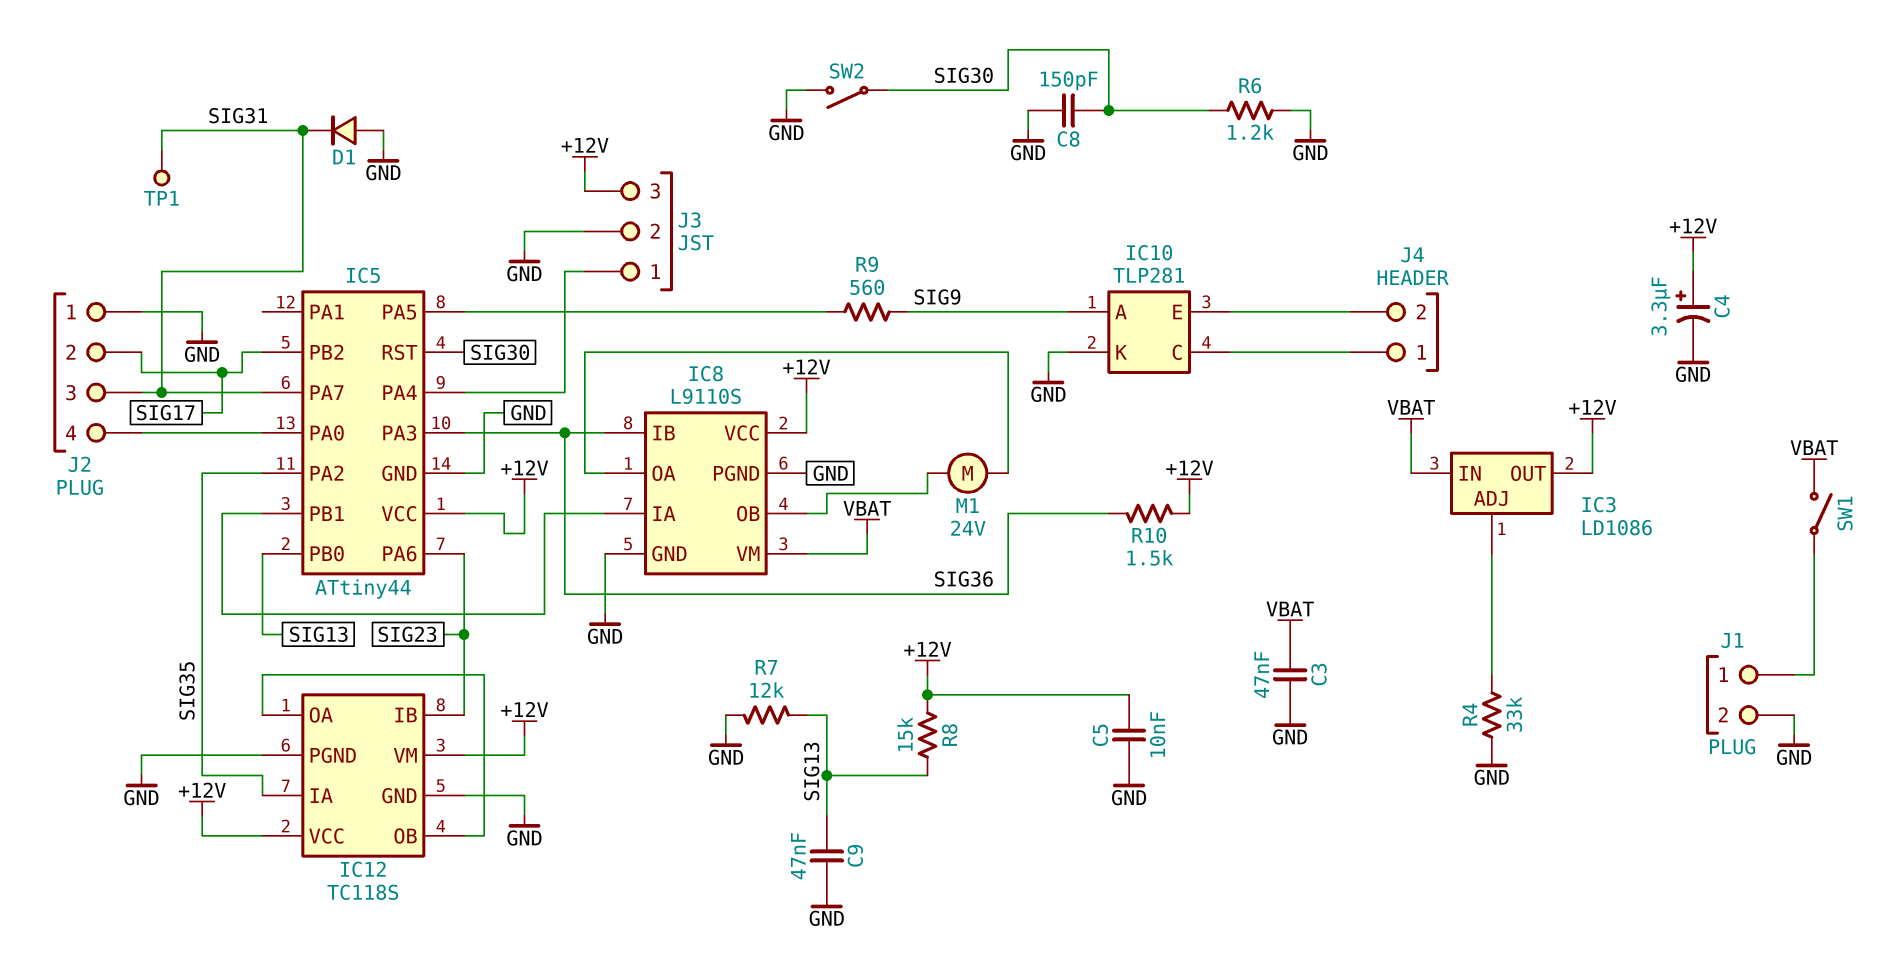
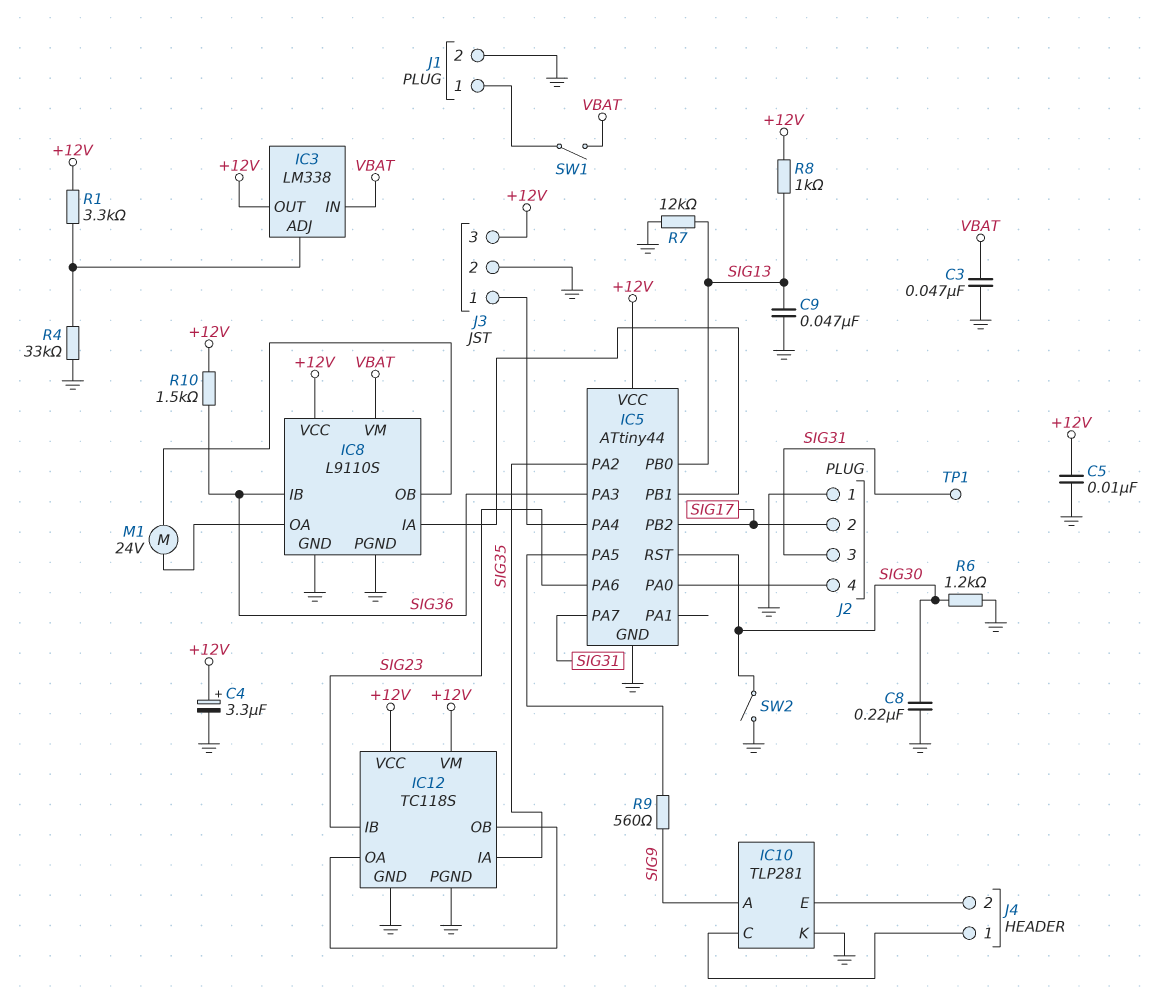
C8: 150pF (GND, SIG30) -> 220nF (GND, SIG30)
D1: diode (A GND, K SIG31) -> none
IC3: LD1086 -> LM338
R1: none -> 3.3k (+12V, IC3/ADJ)
R8: 15k (+12V, SIG13) -> 1k (+12V, SIG13)

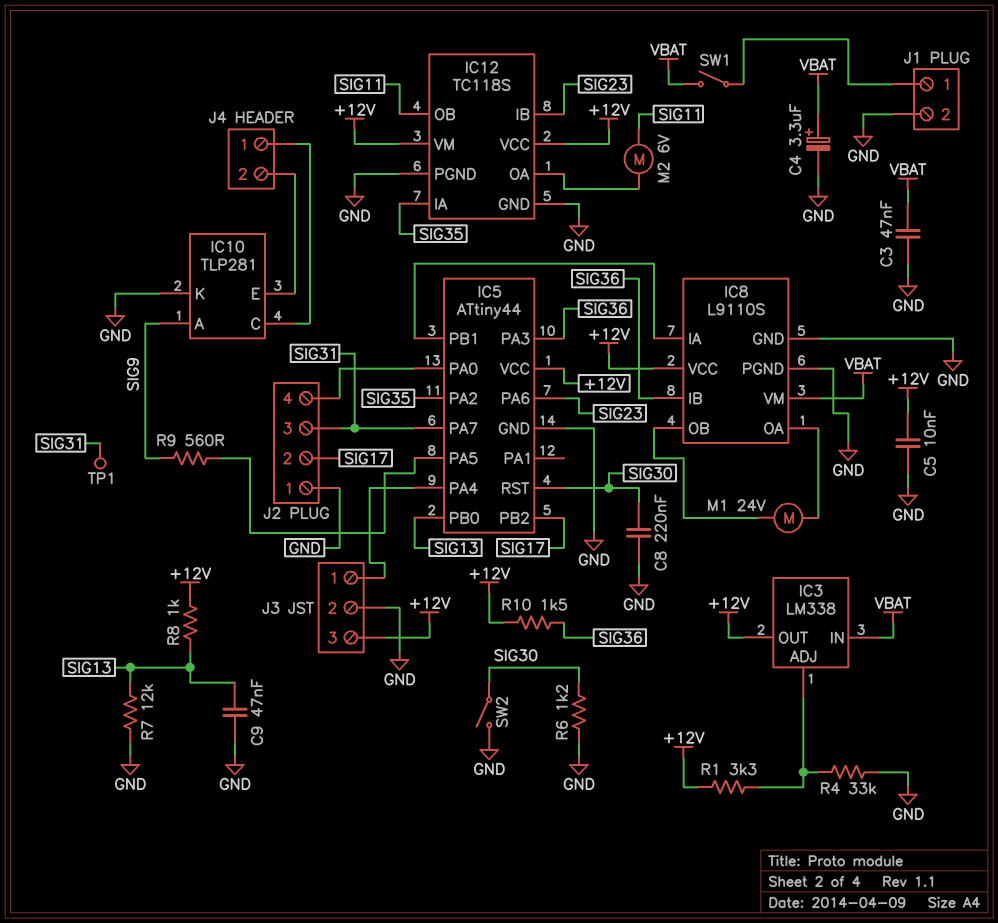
C4: 3.3uF (plus +12V, minus GND) -> 3.3uF (plus VBAT, minus GND)
IC12 pin OB: IC12/OA -> SIG11
M2: none -> motor 6V (IC12/OA, SIG11)

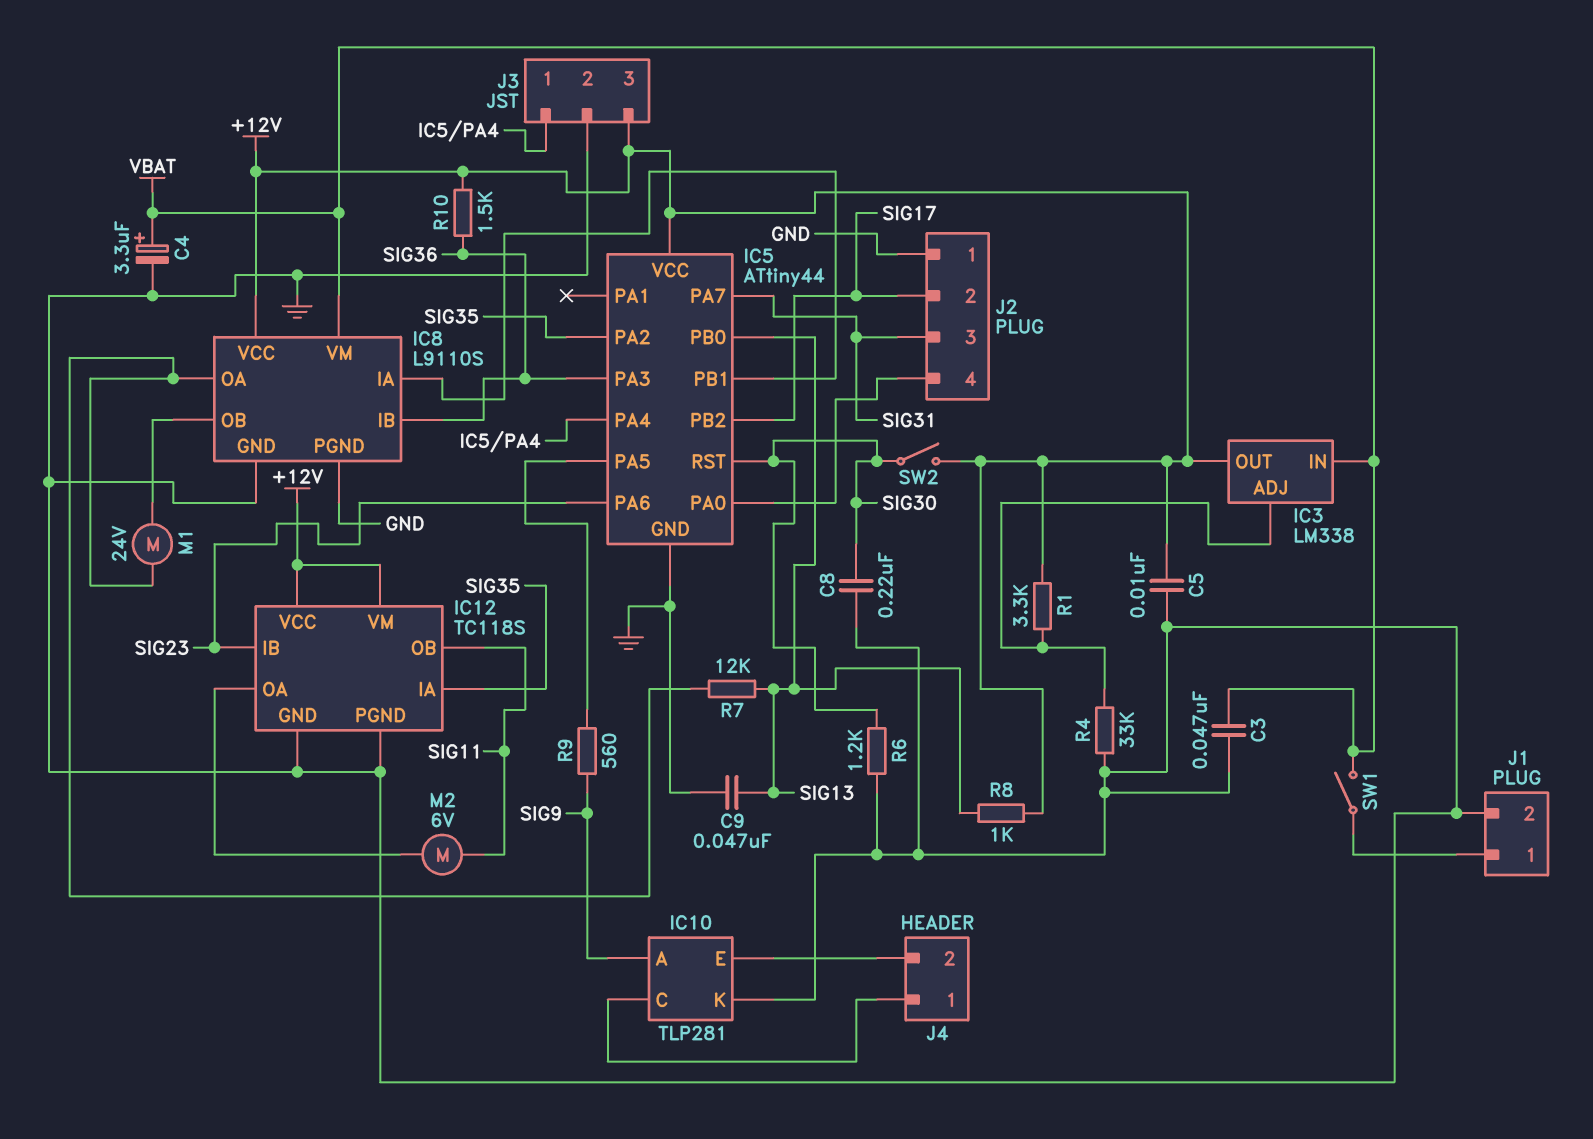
R7: 12k (GND, SIG13) -> 12k (IC8/OA, SIG13)
SW2: switch (GND, SIG30) -> switch (+12V, SIG30)
TP1: test point (SIG31) -> none

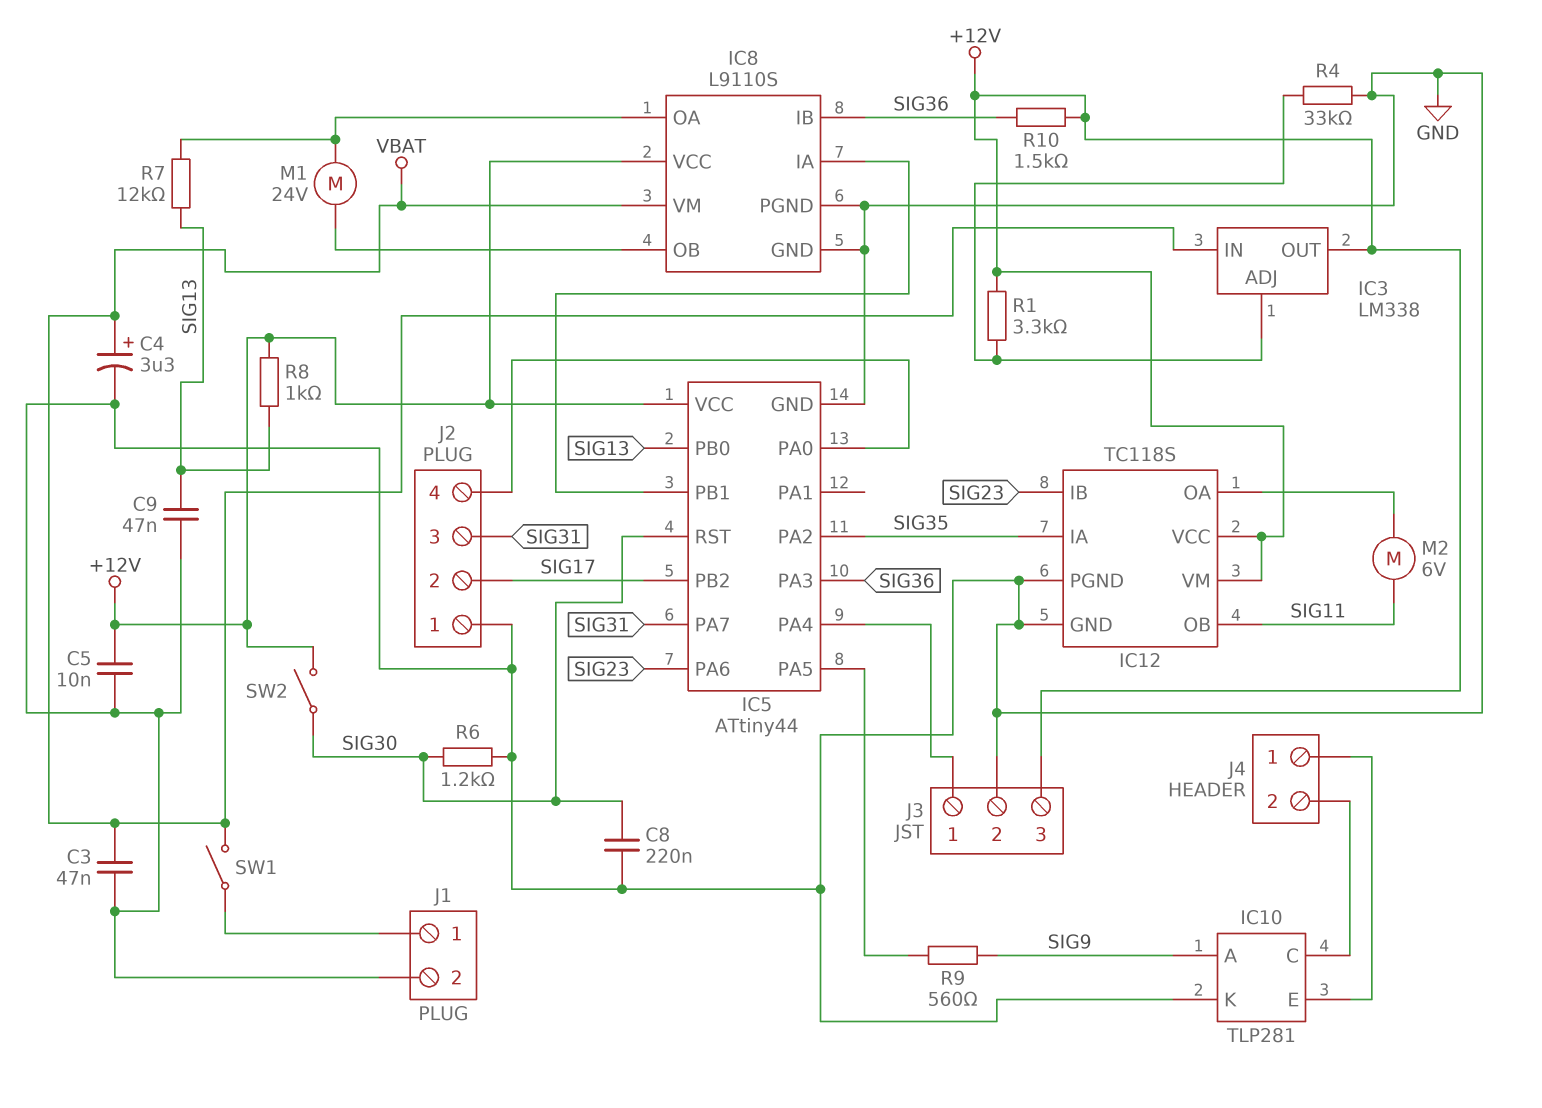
J4 pin 1: IC10/C -> IC10/E
J4 pin 2: IC10/E -> IC10/C

